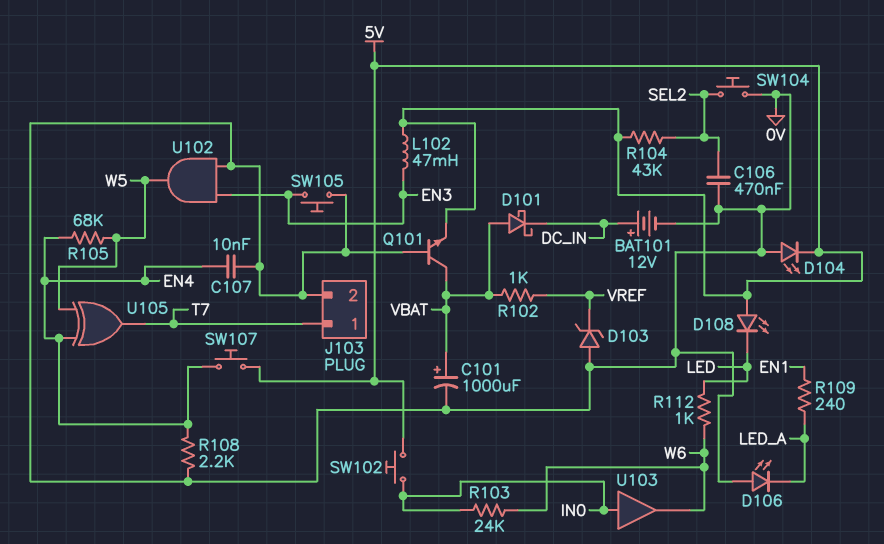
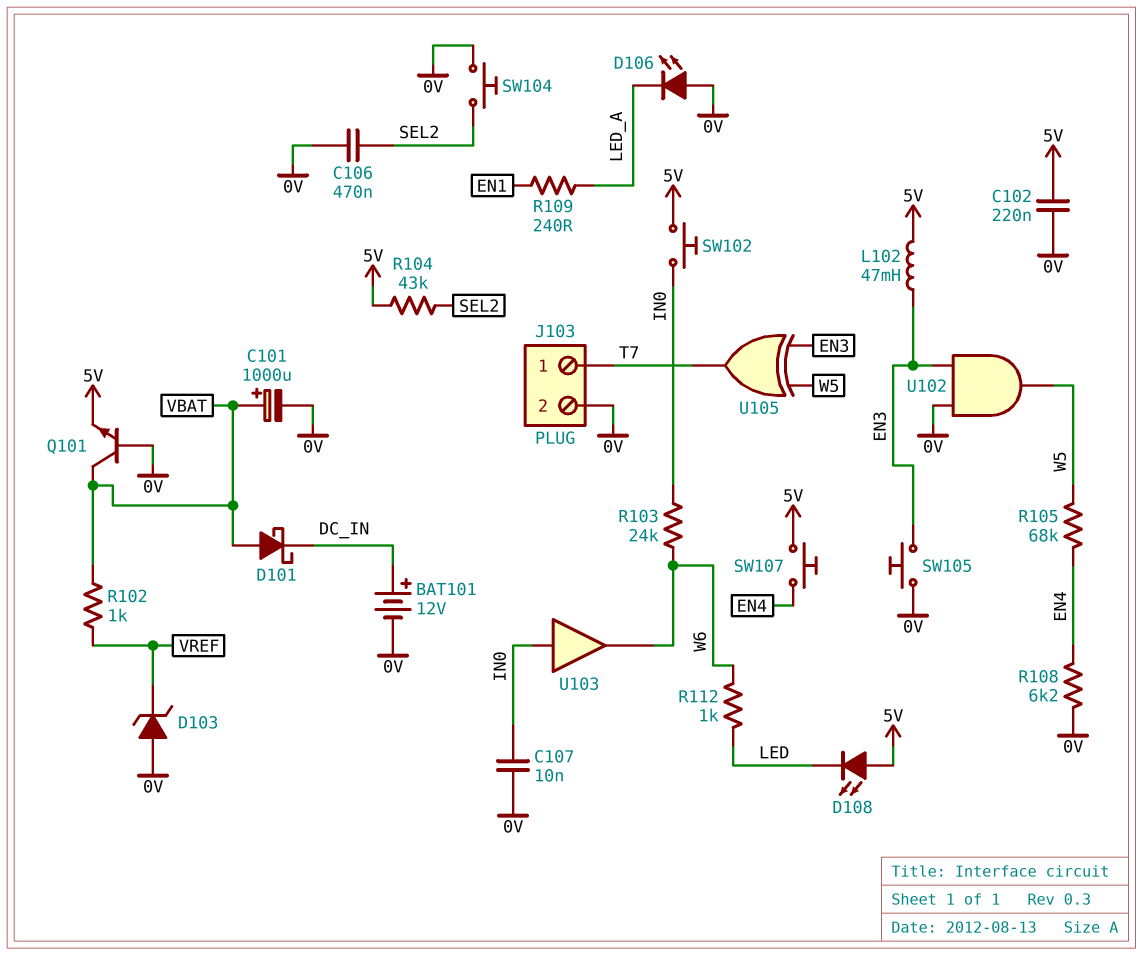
C102: none -> 220nF (0V, 5V)
C107: 10nF (0V, EN4) -> 10nF (0V, IN0)
D104: LED (A 0V, K 5V) -> none
R108: 2.2k (0V, EN4) -> 6.2k (0V, EN4)
U105: XOR (in EN4, in W5, out T7) -> XOR (in EN3, in W5, out T7)

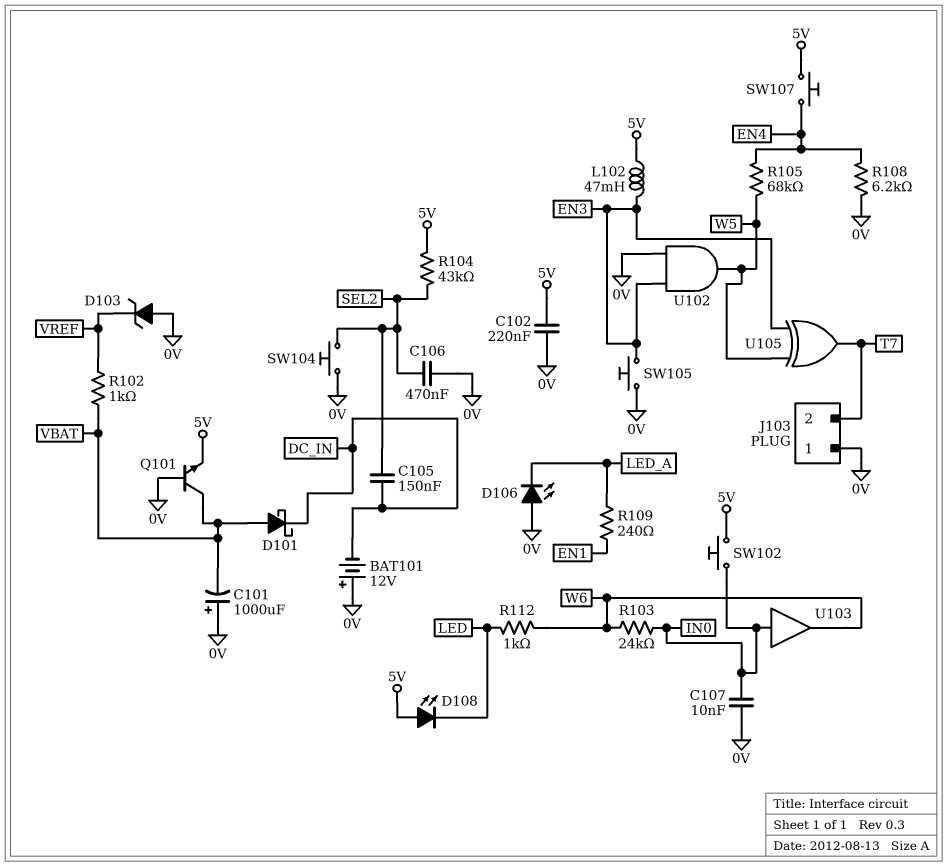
BAT101: 12V (plus DC_IN, minus 0V) -> 12V (plus 0V, minus DC_IN)
C101: 1000uF (plus VBAT, minus 0V) -> 1000uF (plus 0V, minus VBAT)
C105: none -> 150nF (DC_IN, SEL2)
J103 pin 1: T7 -> 0V
J103 pin 2: 0V -> T7

